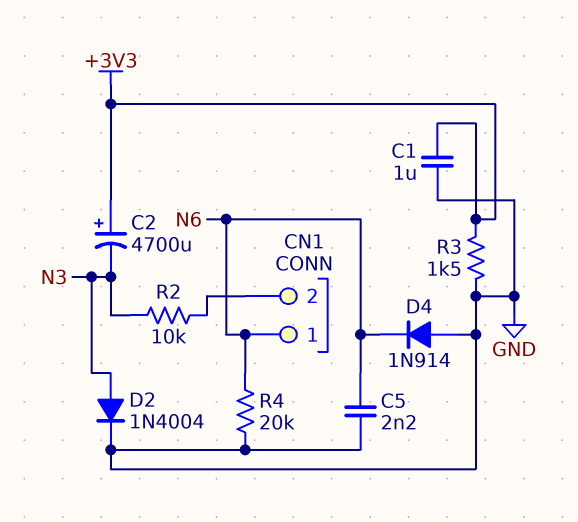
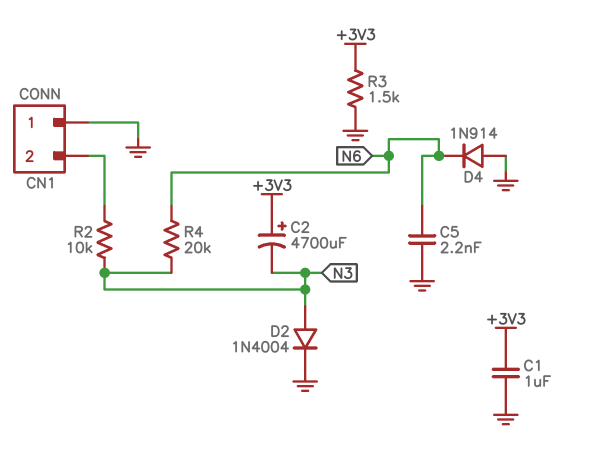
CN1 pin 1: N6 -> GND
R4: 20k (GND, N6) -> 20k (N3, N6)

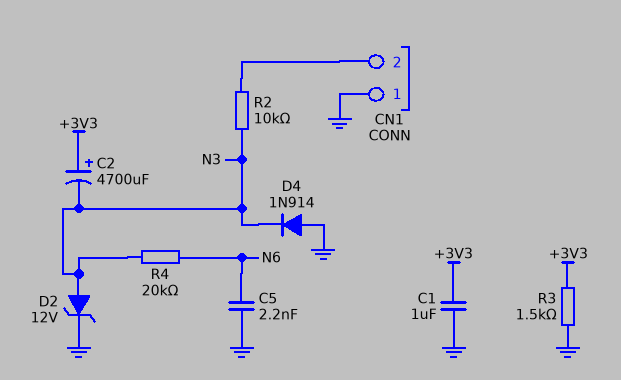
D2: diode 1N4004 (A N3, K GND) -> zener 12V (A N3, K GND)
D4: diode 1N914 (A GND, K N6) -> diode 1N914 (A GND, K N3)

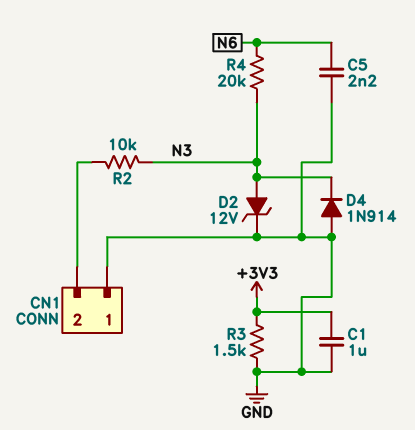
C2: 4700uF (plus +3V3, minus N3) -> none

